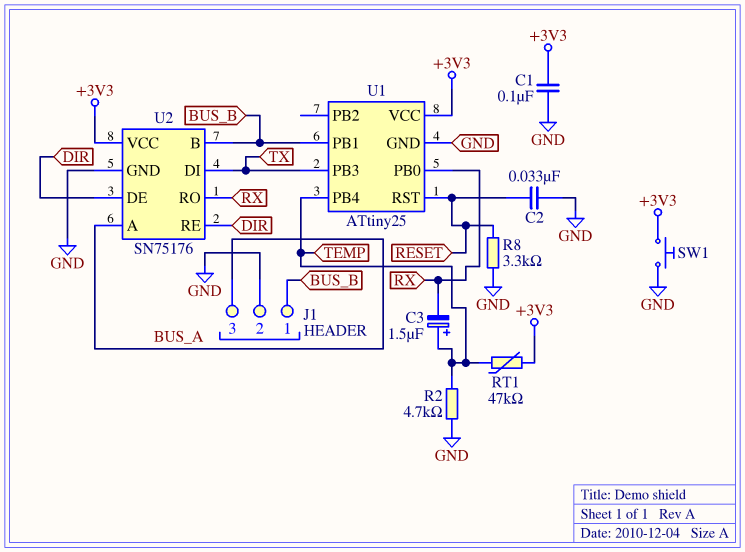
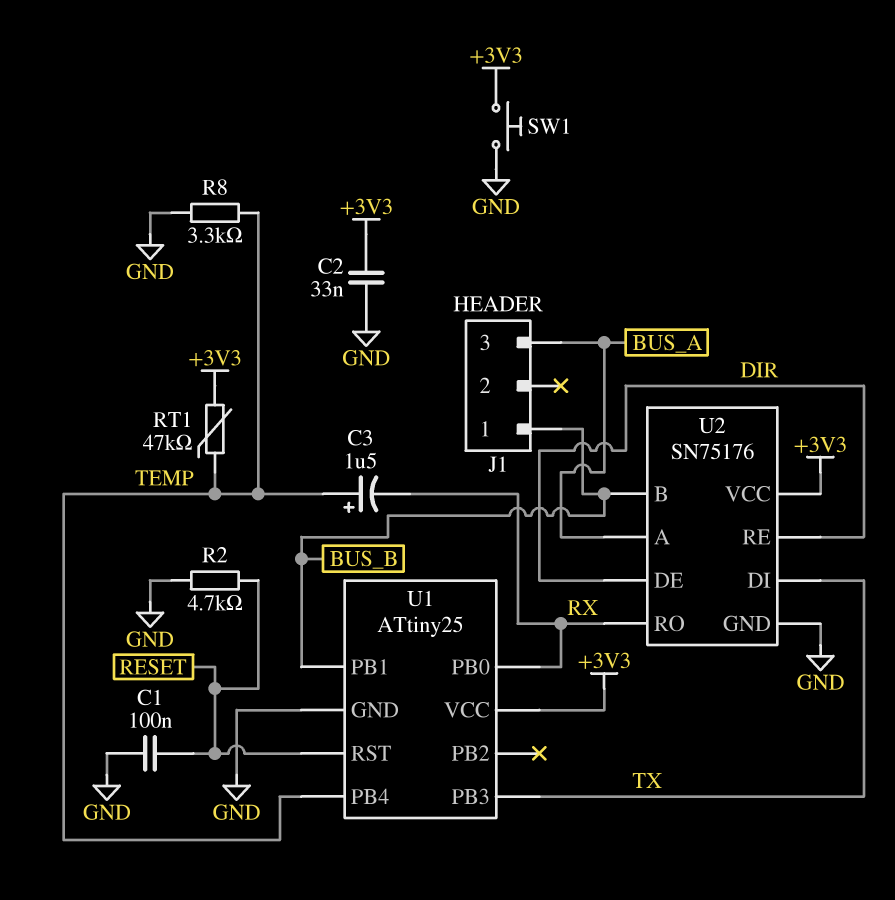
C1: 100nF (+3V3, GND) -> 100nF (GND, RESET)
C2: 33nF (GND, RESET) -> 33nF (+3V3, GND)
J1 pin 2: GND -> none
R2: 4.7k (GND, TEMP) -> 4.7k (GND, RESET)
R8: 3.3k (GND, RESET) -> 3.3k (GND, TEMP)

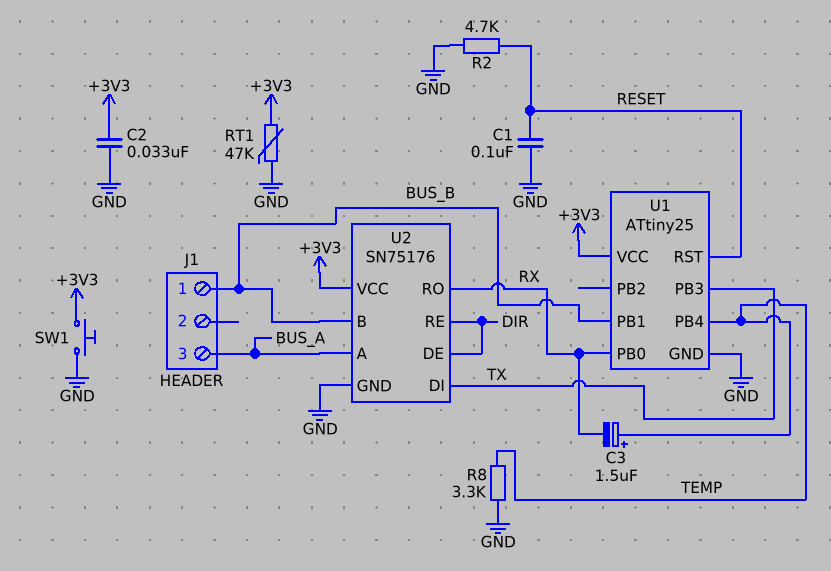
RT1: 47k (+3V3, TEMP) -> 47k (+3V3, GND)

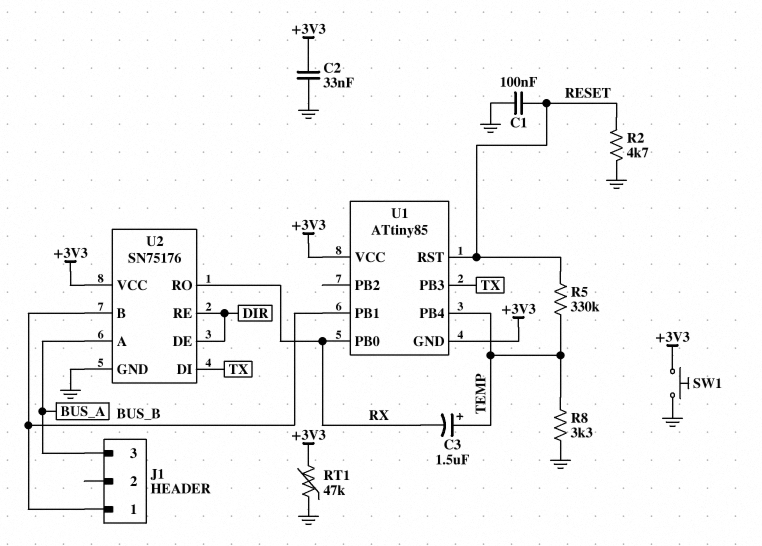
R5: none -> 330k (RESET, TEMP)
U1: ATtiny25 -> ATtiny85
U1 pin GND: GND -> +3V3

